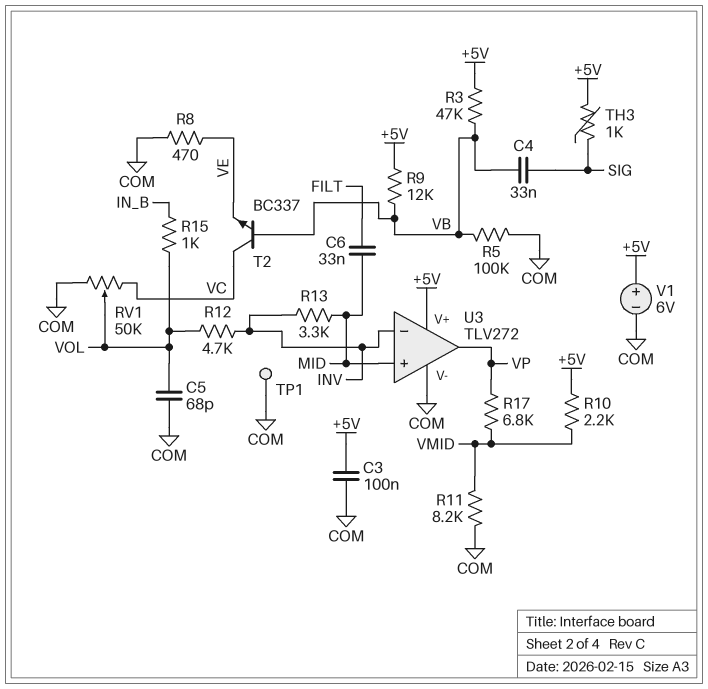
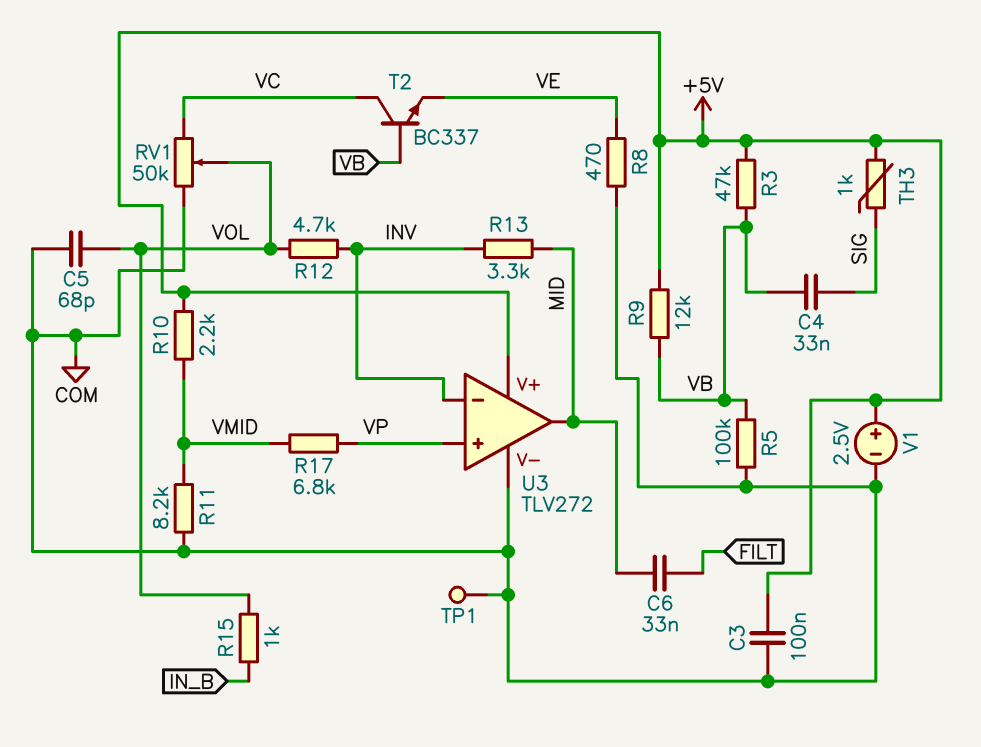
U3 pin in+: MID -> VP
U3 pin out: VP -> MID
V1: 6V (plus +5V, minus COM) -> 2.5V (plus +5V, minus COM)

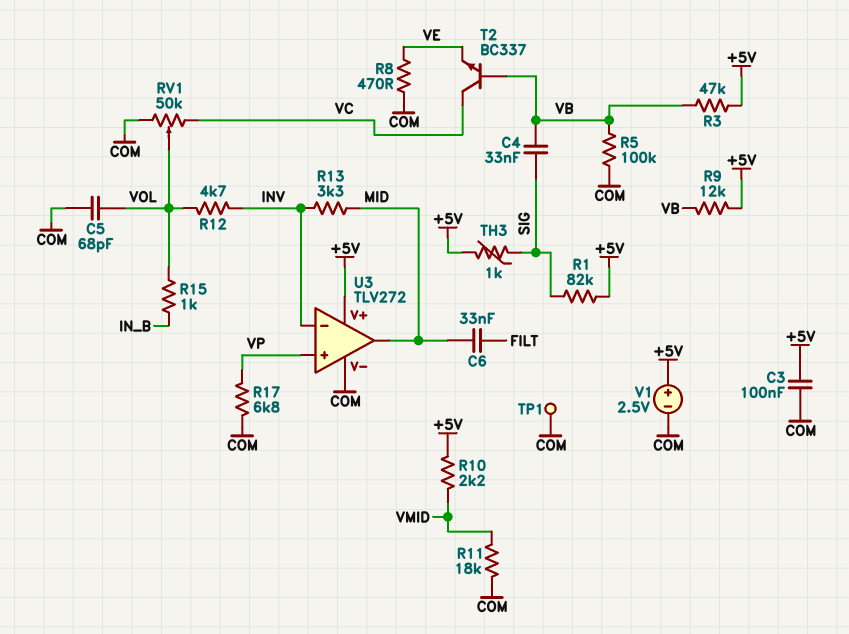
R1: none -> 82k (+5V, SIG)
R11: 8.2k (COM, VMID) -> 18k (COM, VMID)
R17: 6.8k (VMID, VP) -> 6.8k (COM, VP)

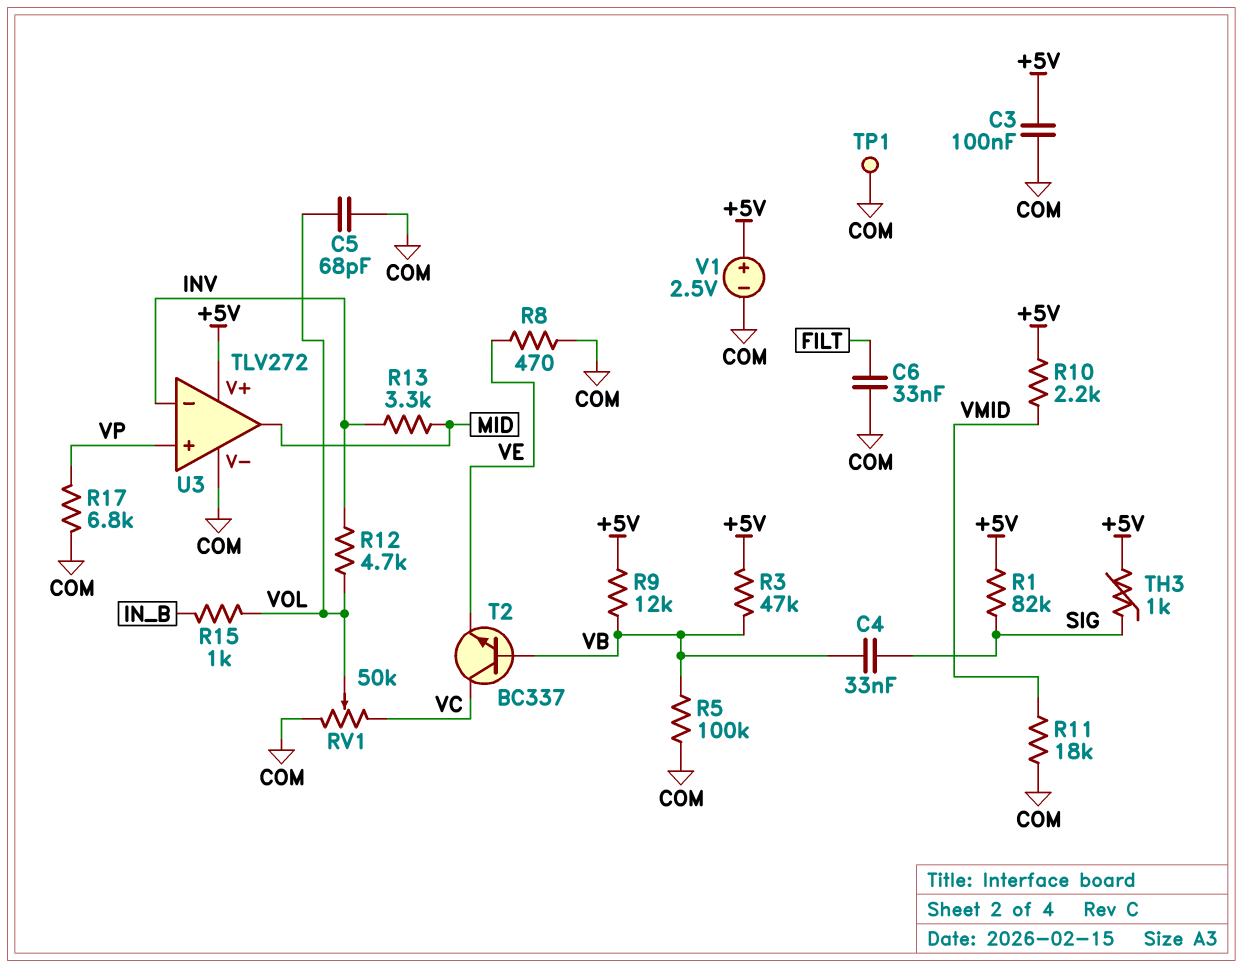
C6: 33nF (FILT, MID) -> 33nF (COM, FILT)

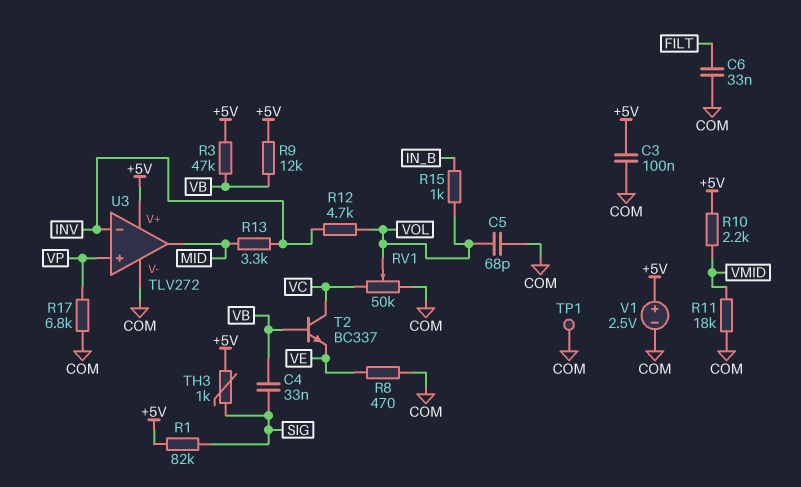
R5: 100k (COM, VB) -> none

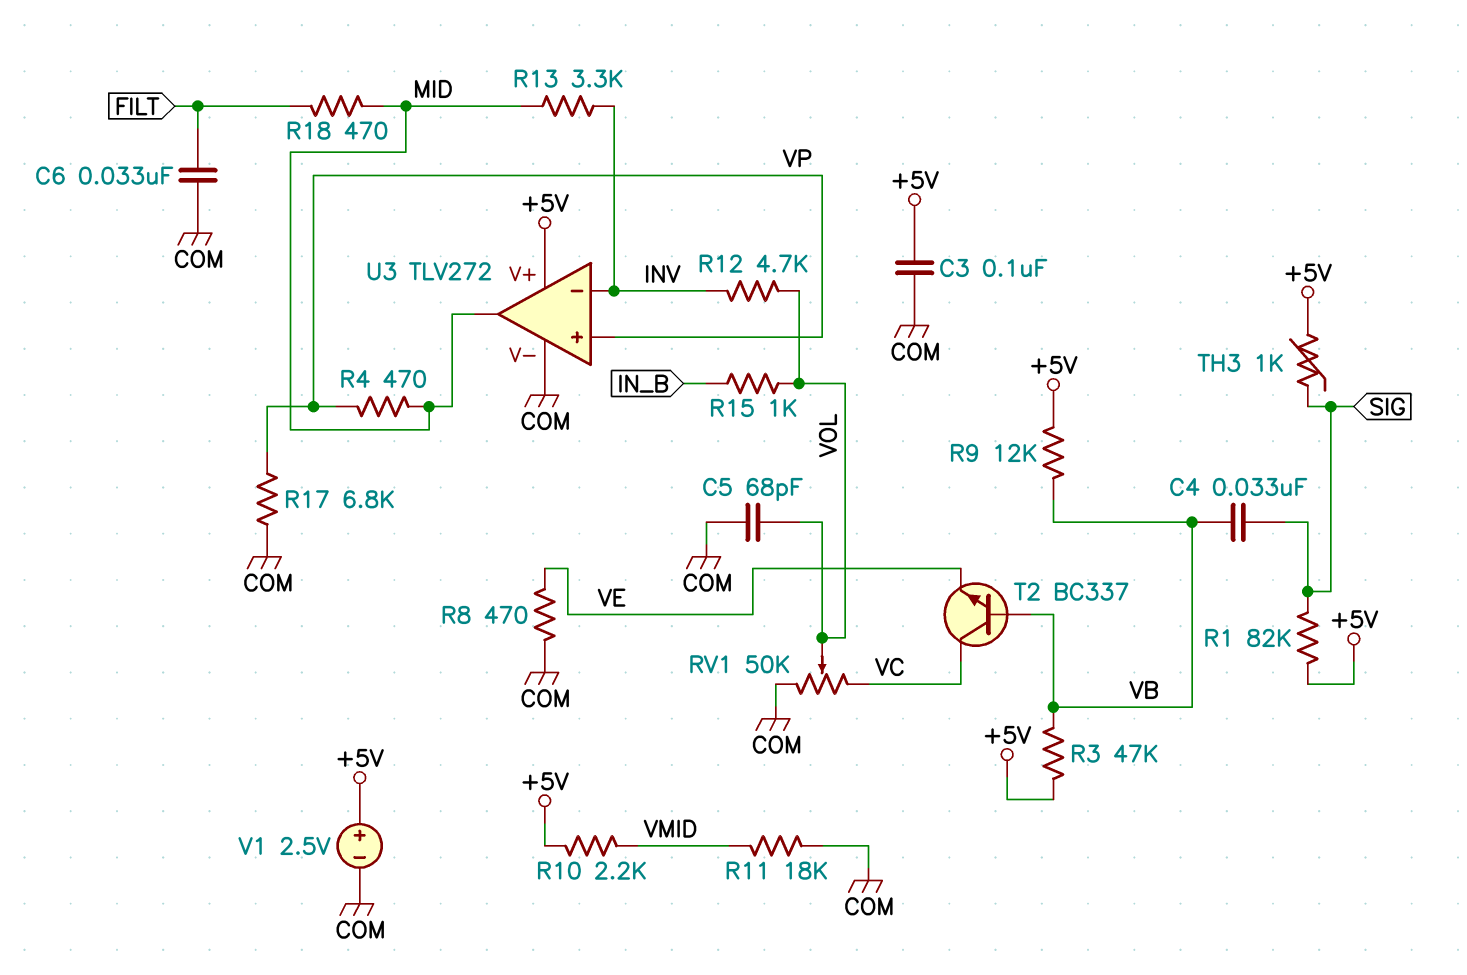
R4: none -> 470 (MID, VP)
R18: none -> 470 (FILT, MID)
TP1: test point (COM) -> none

